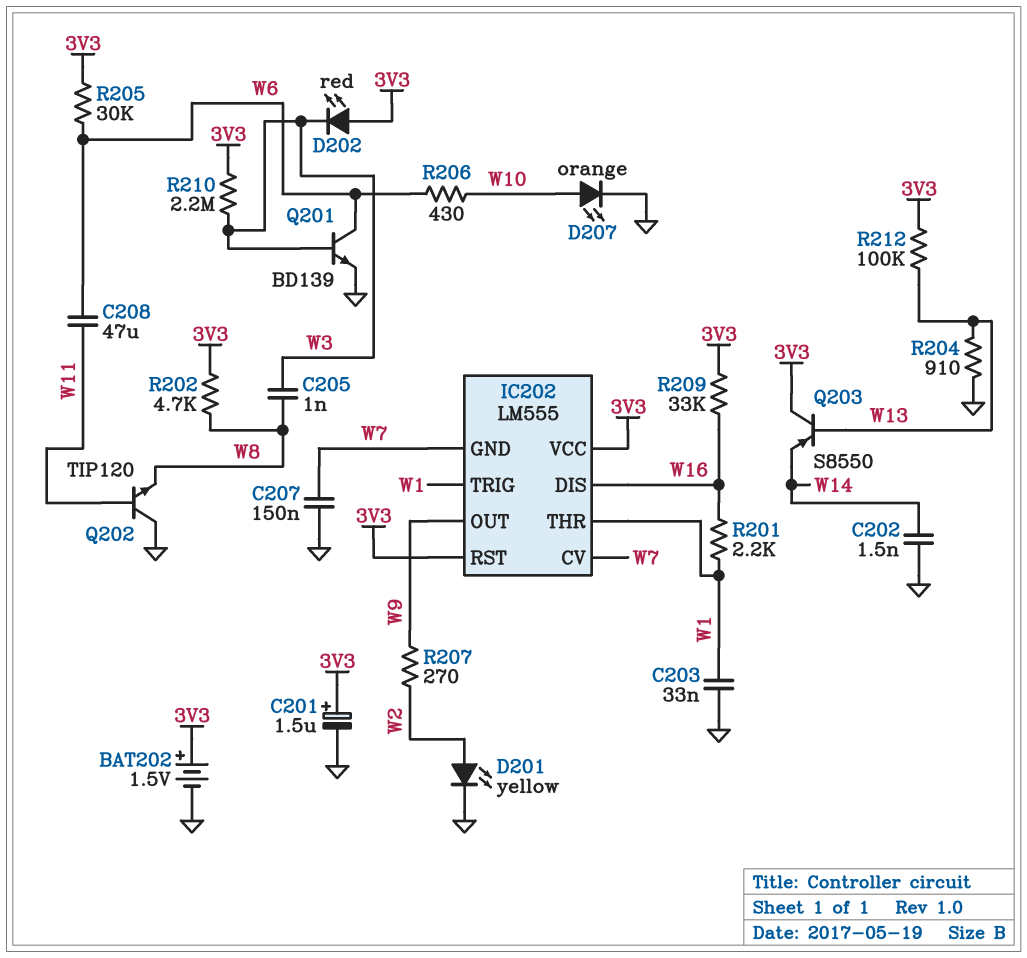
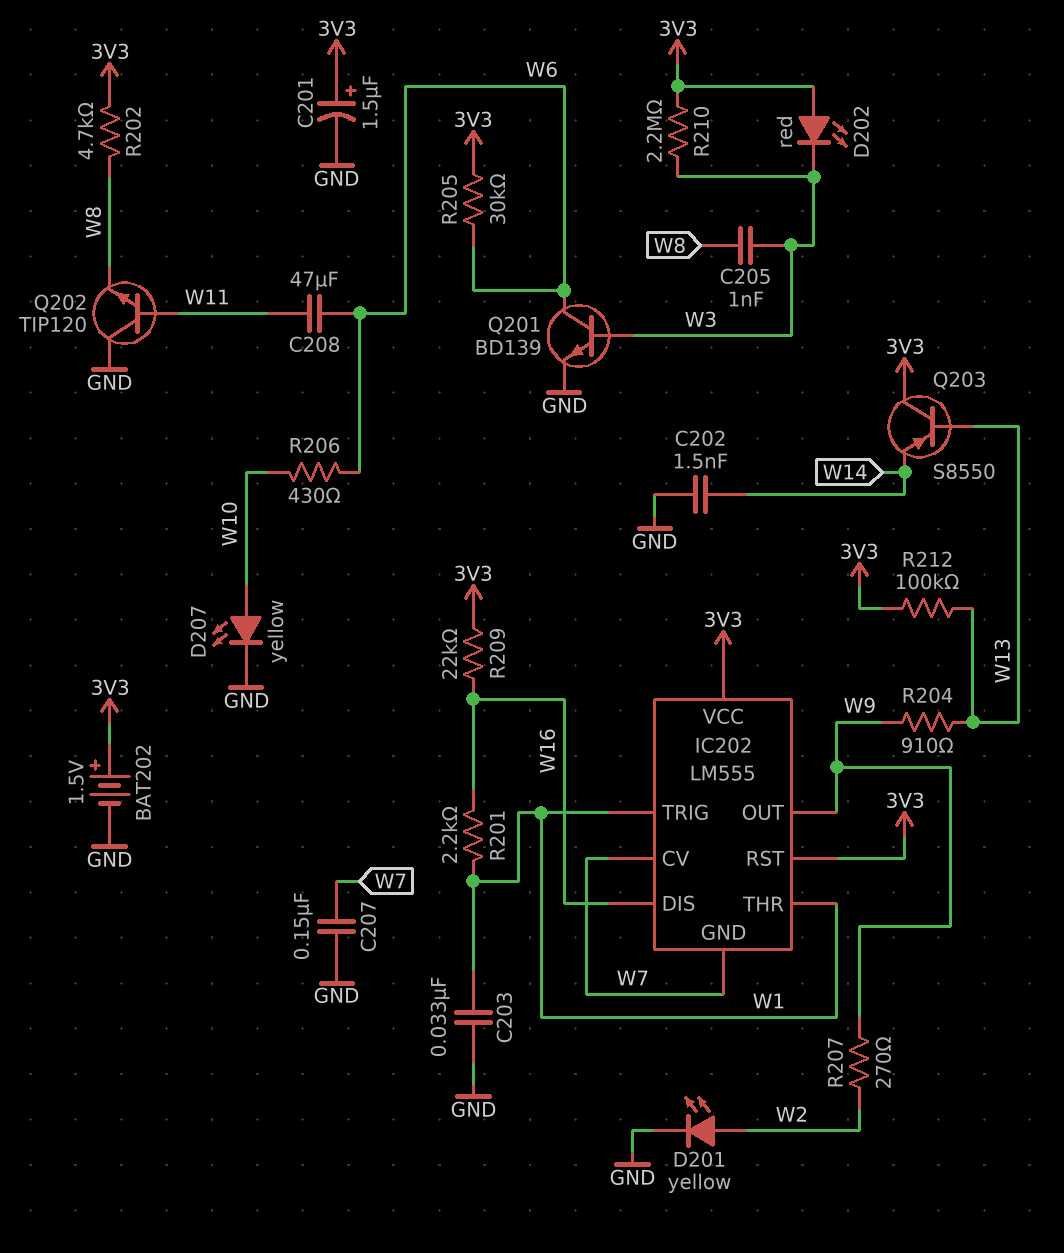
D207: LED orange (A W10, K GND) -> LED yellow (A W10, K GND)
R204: 910 (GND, W13) -> 910 (W9, W13)
R209: 33k (3V3, W16) -> 22k (3V3, W16)

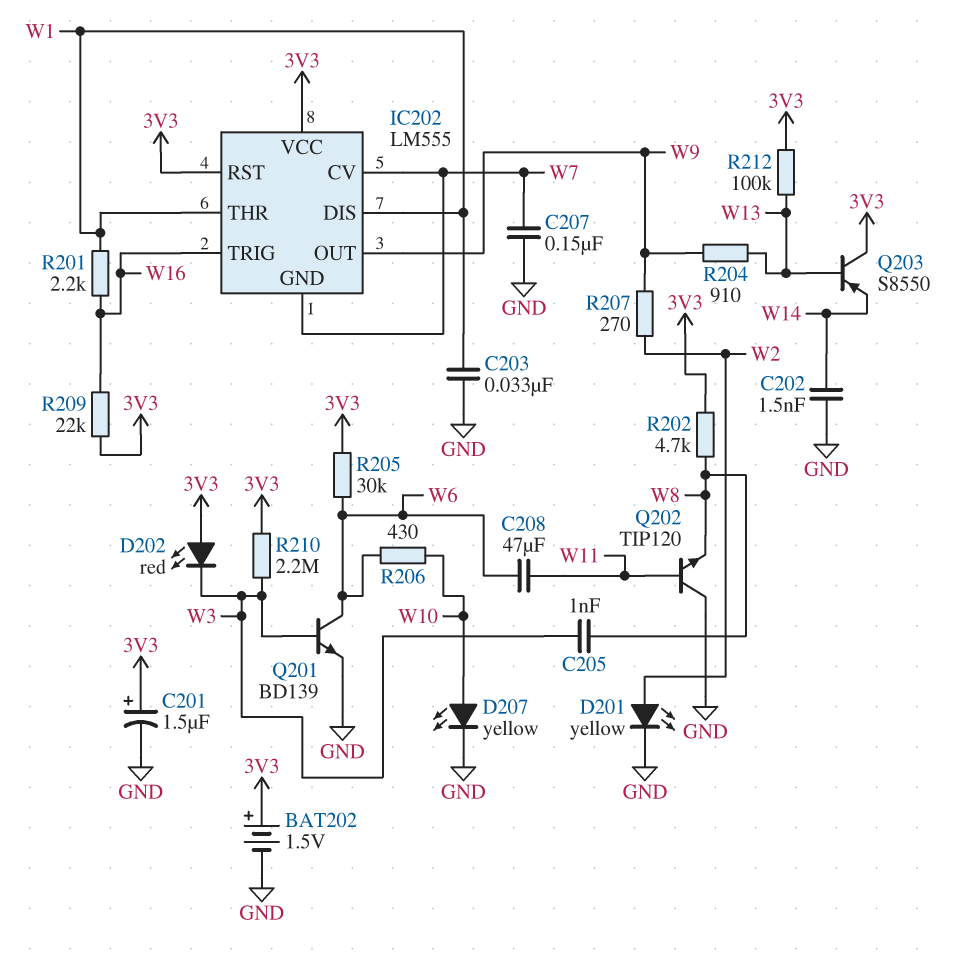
IC202 pin DIS: W16 -> W1
IC202 pin TRIG: W1 -> W16

